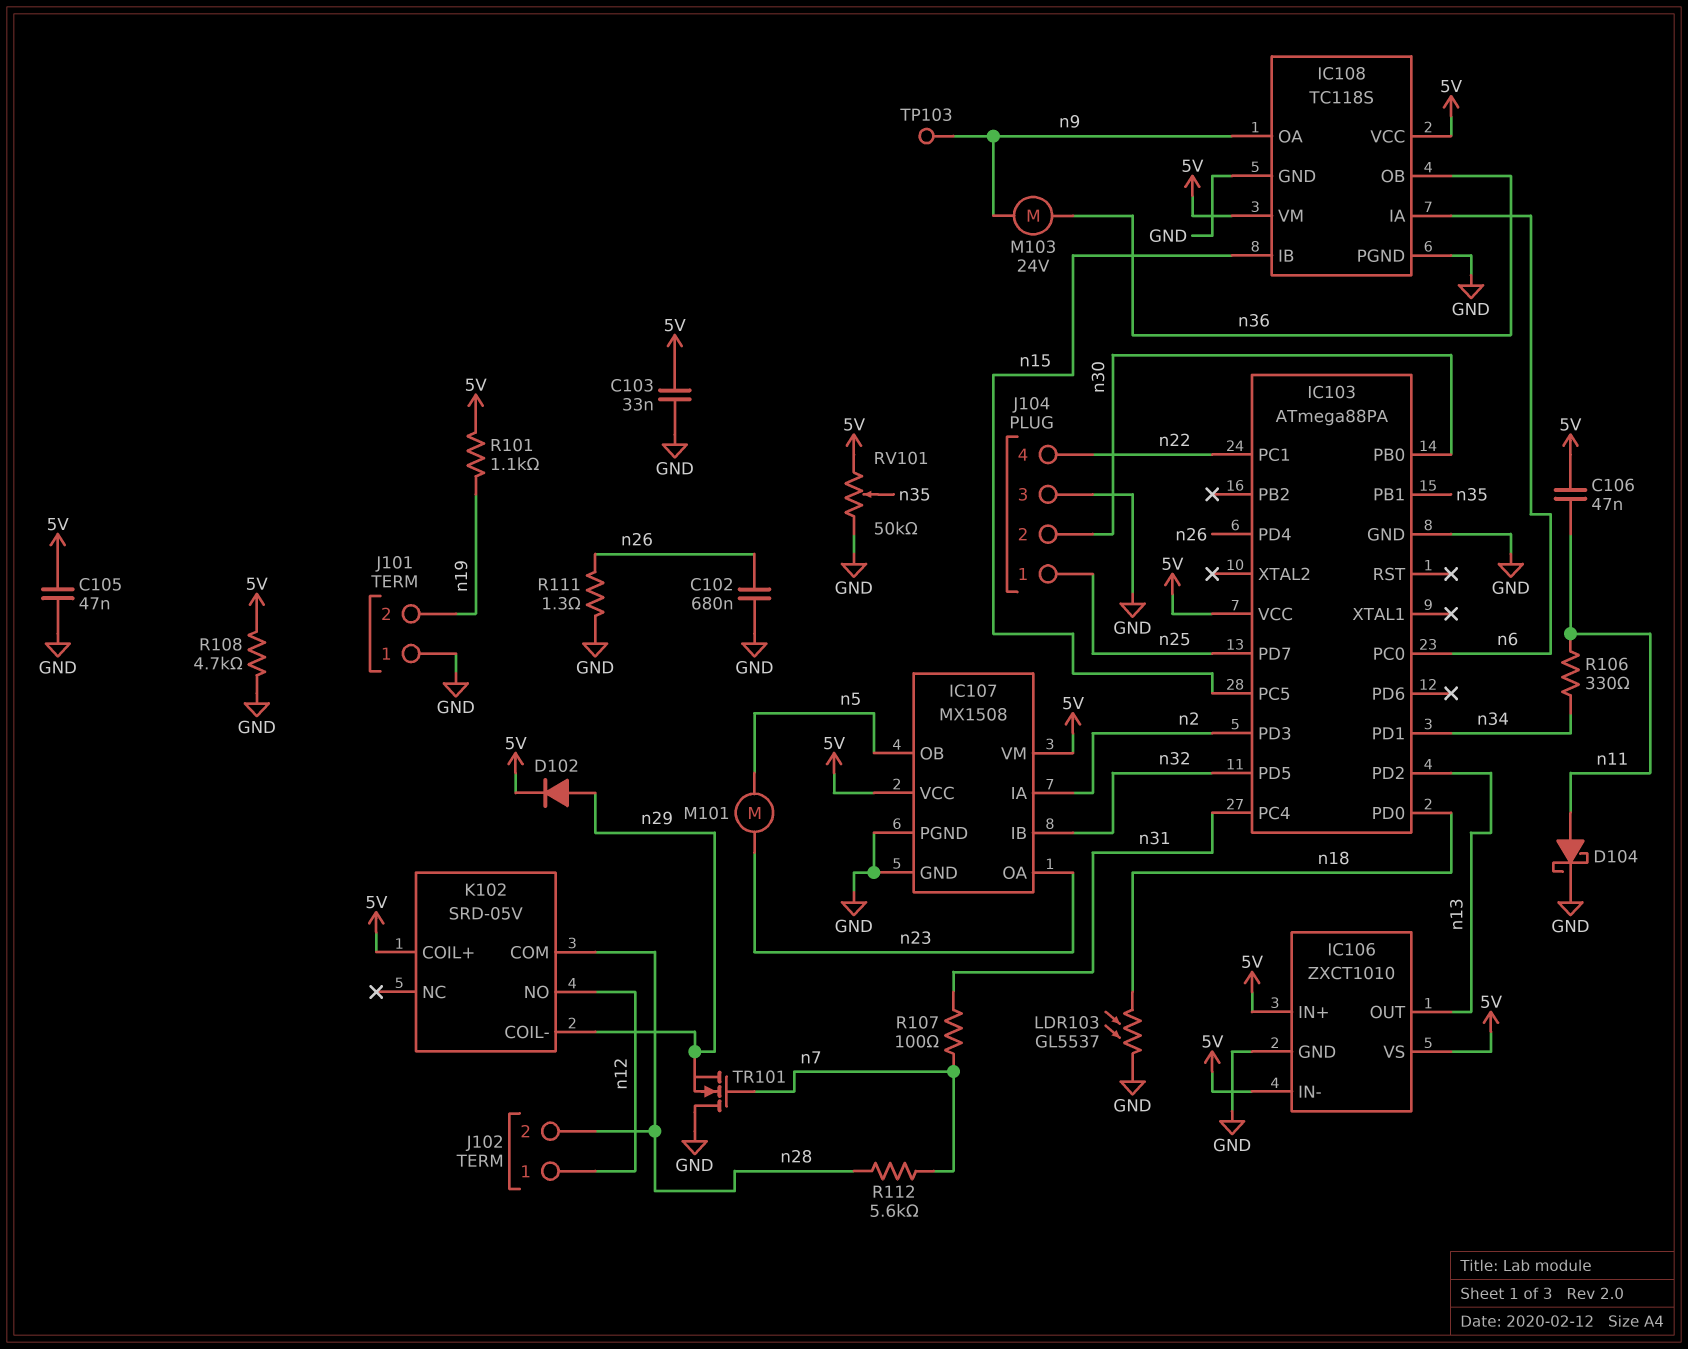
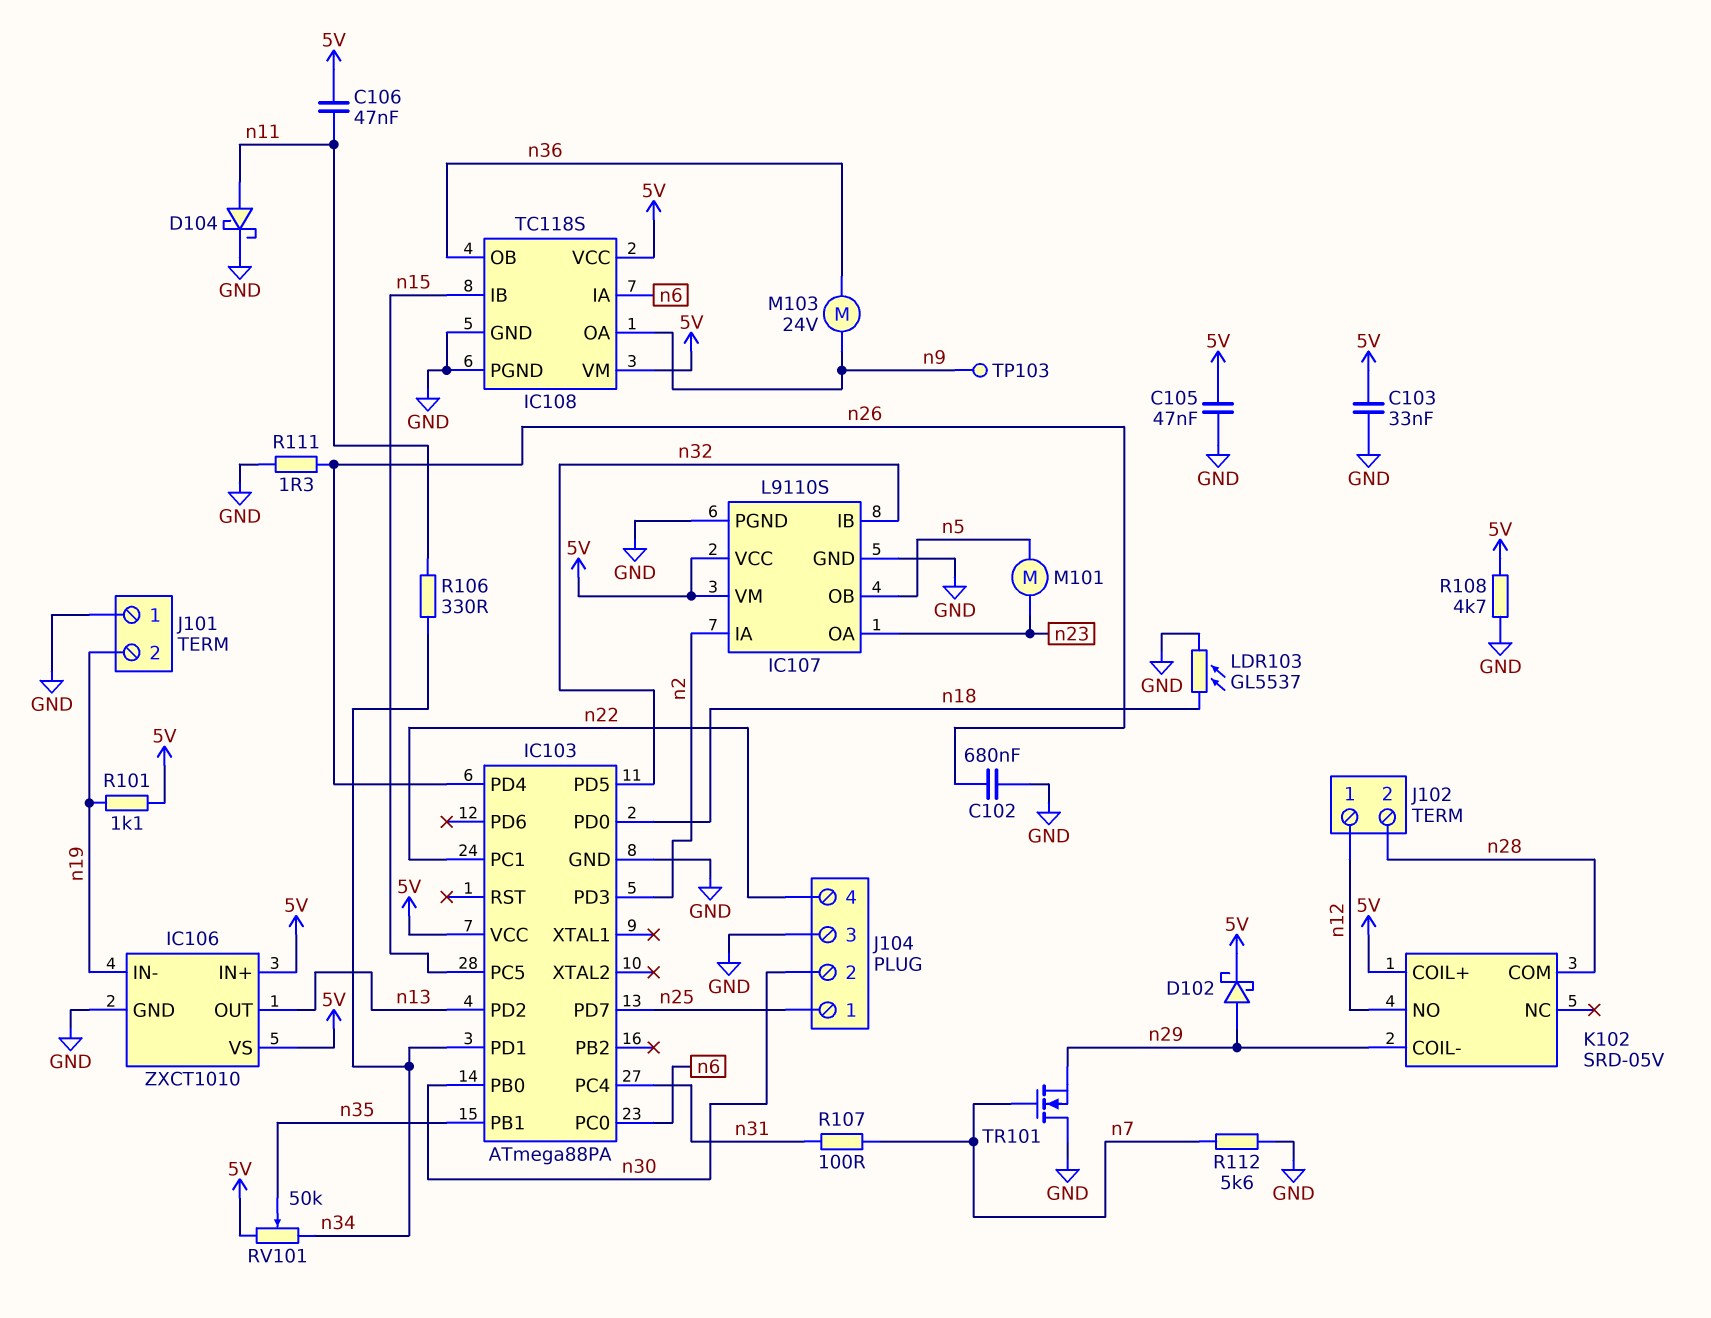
D102: diode (A n29, K 5V) -> schottky (A n29, K 5V)
IC106 pin IN-: 5V -> n19
IC107: MX1508 -> L9110S
R112: 5.6k (n7, n28) -> 5.6k (GND, n7)
RV101: 50k (5V, GND, wiper n35) -> 50k (5V, n34, wiper n35)

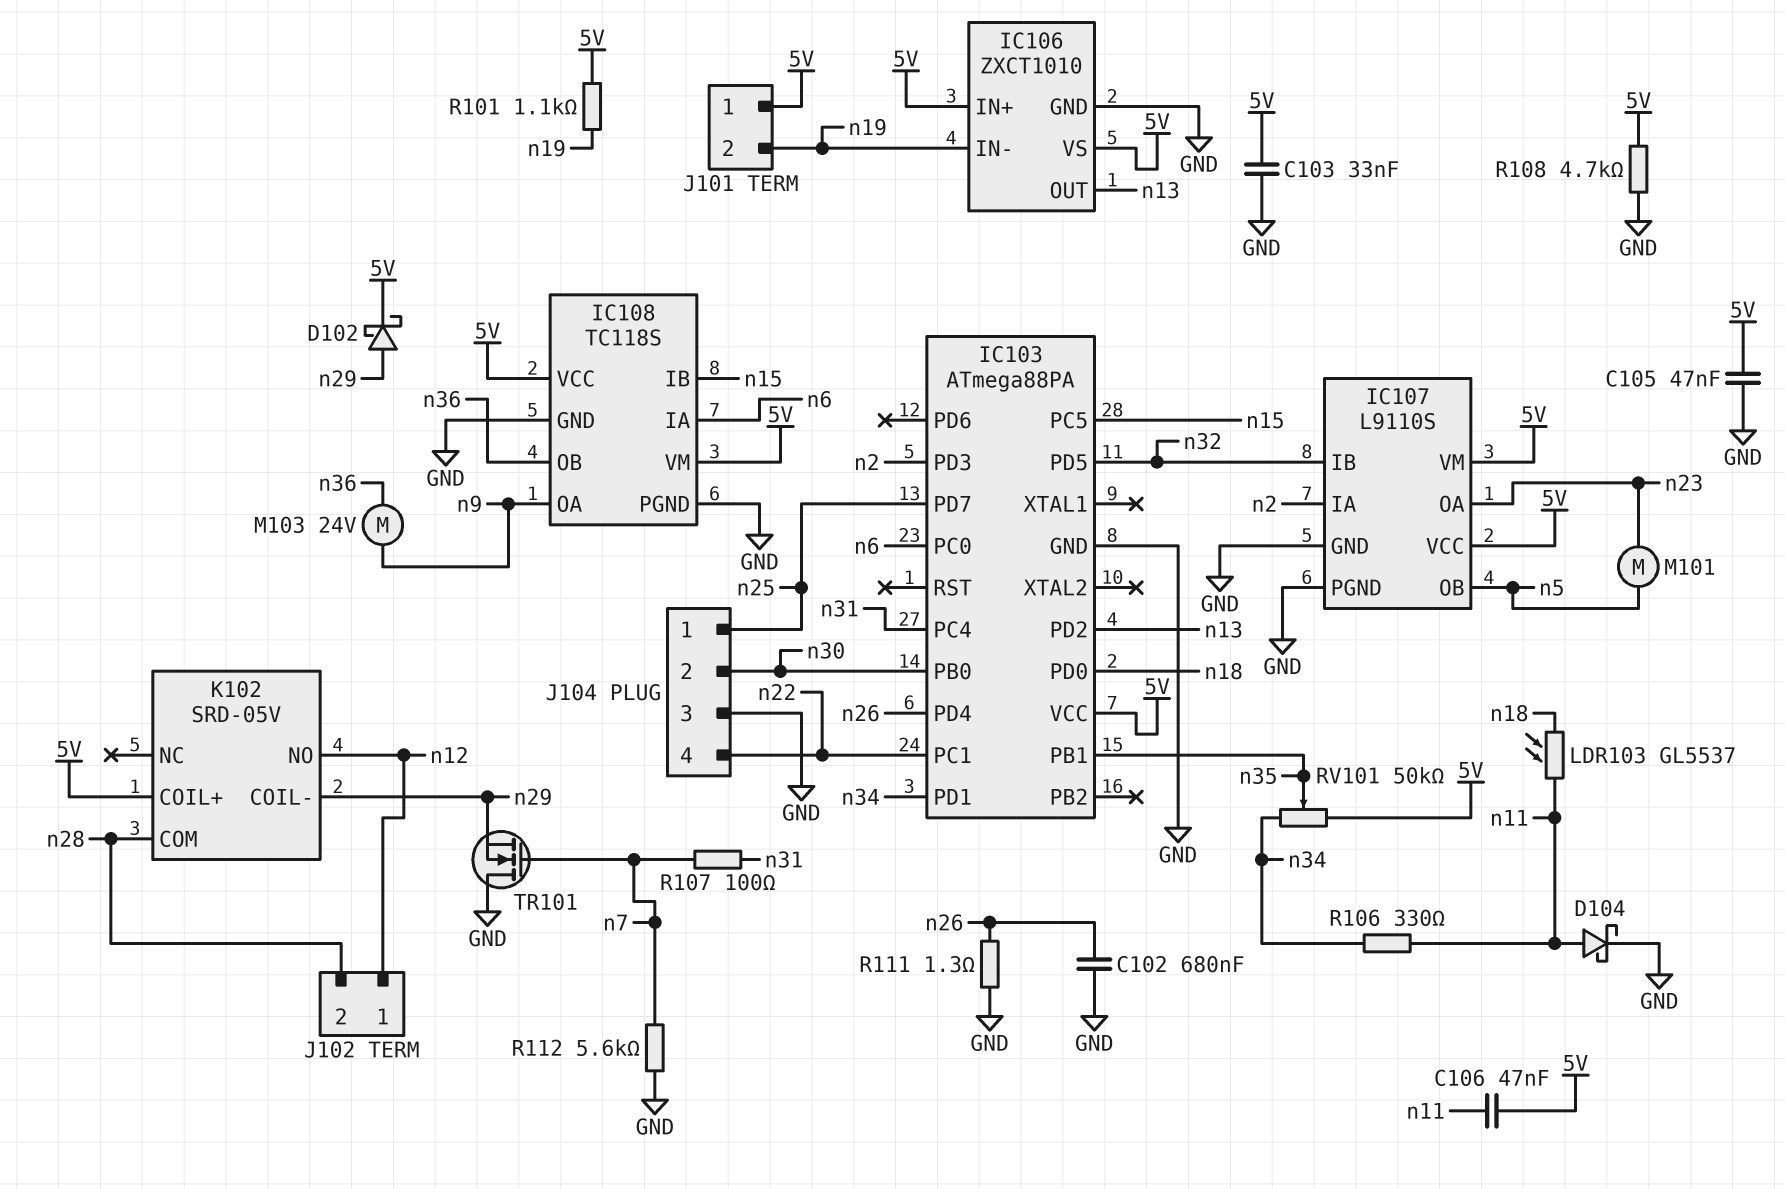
J101 pin 1: GND -> 5V
LDR103: GL5537 (GND, n18) -> GL5537 (n11, n18)
TP103: test point (n9) -> none

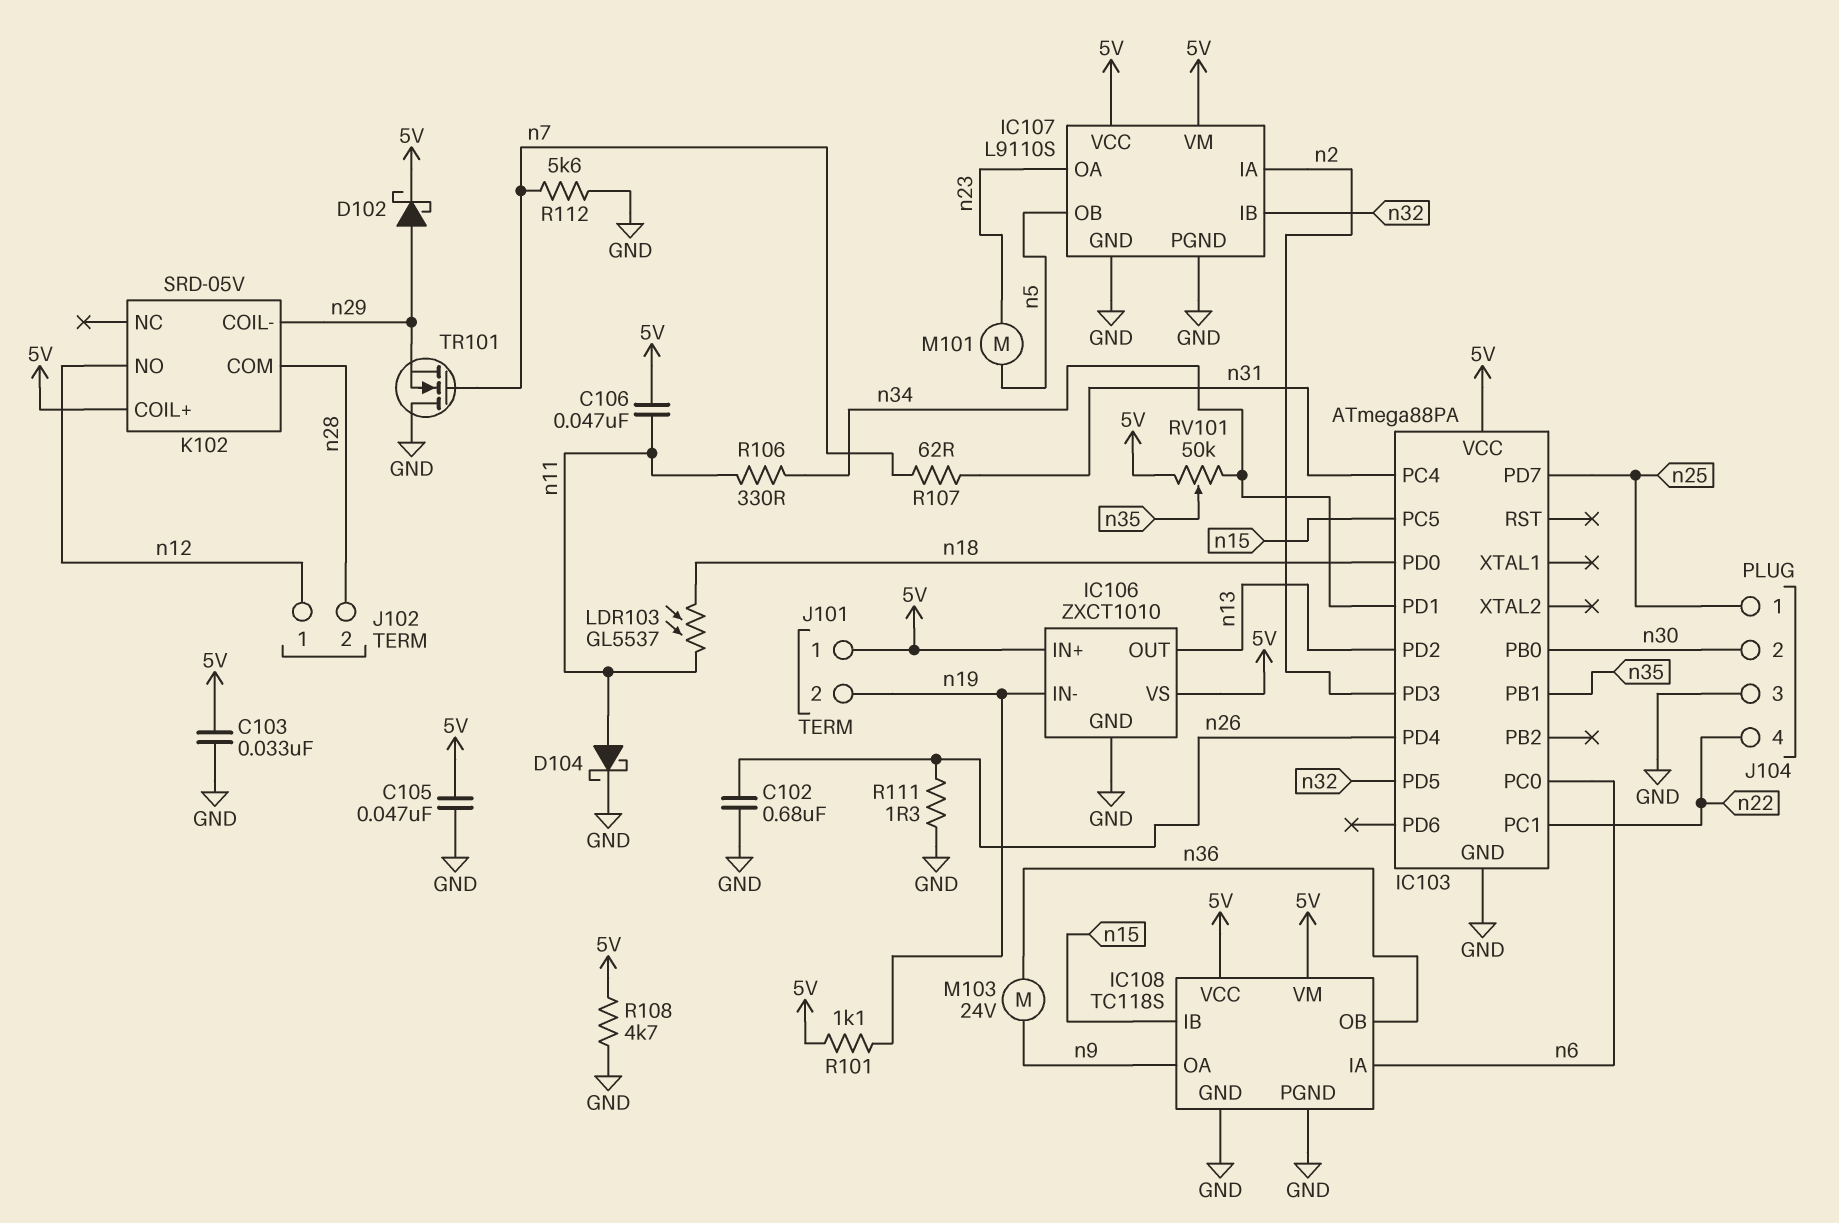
R107: 100 (n7, n31) -> 62 (n7, n31)

